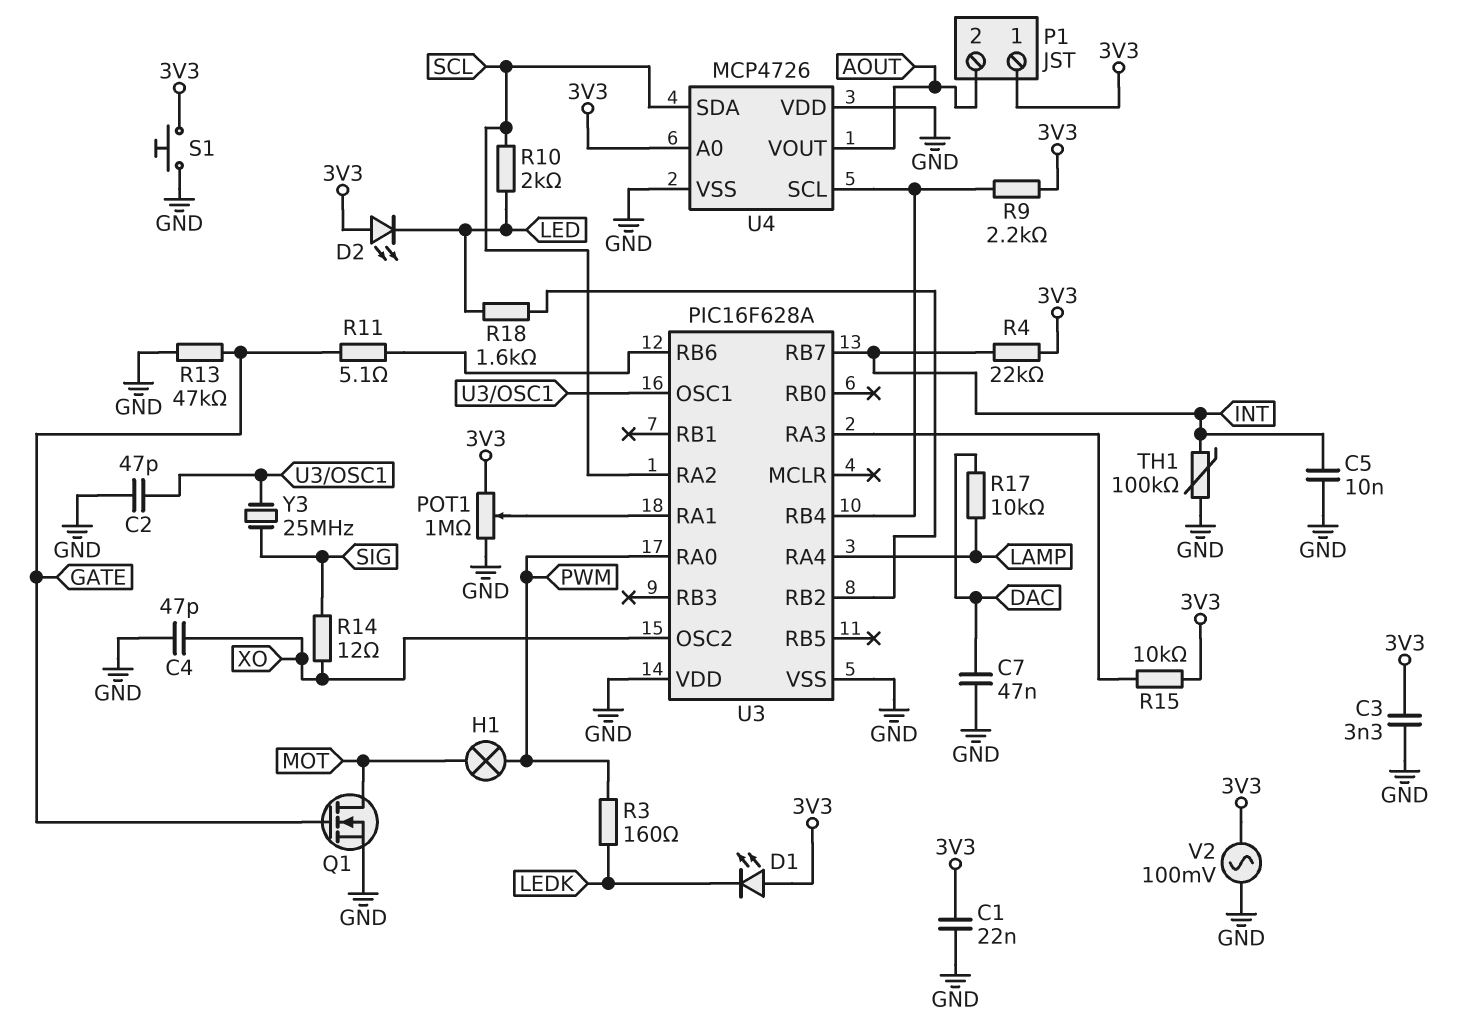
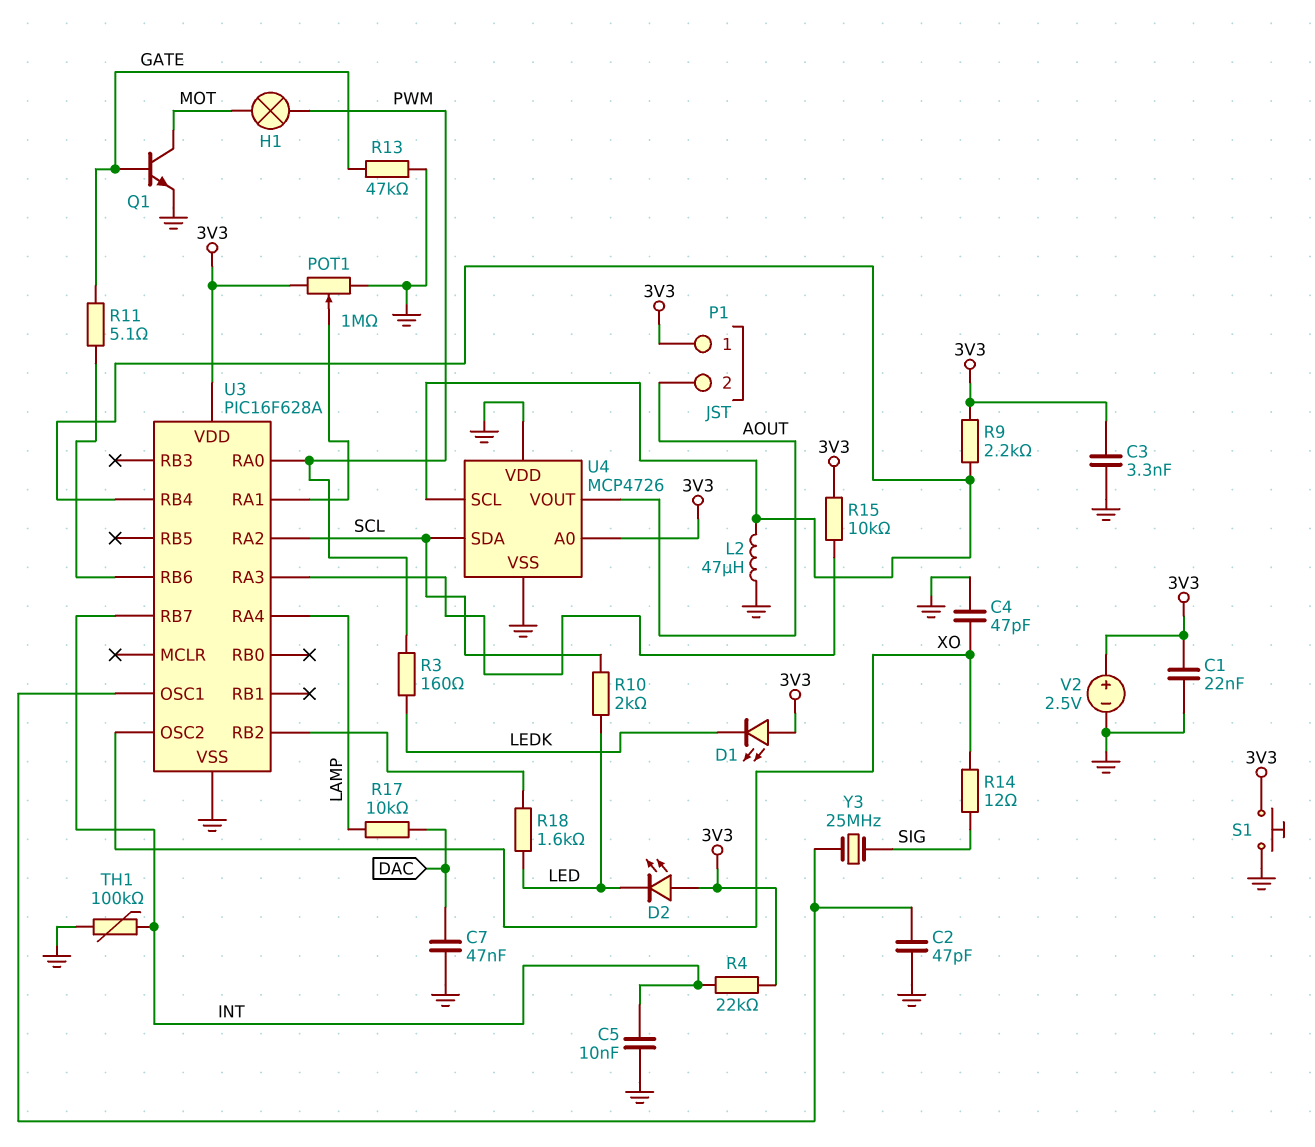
L2: none -> 47uH (GND, U3/RB4)
Q1: NMOS (G GATE, D MOT, S GND) -> NPN (B GATE, C MOT, E GND)
U3 pin VDD: GND -> 3V3
V2: AC 100mV (3V3, GND) -> 2.5V (plus 3V3, minus GND)

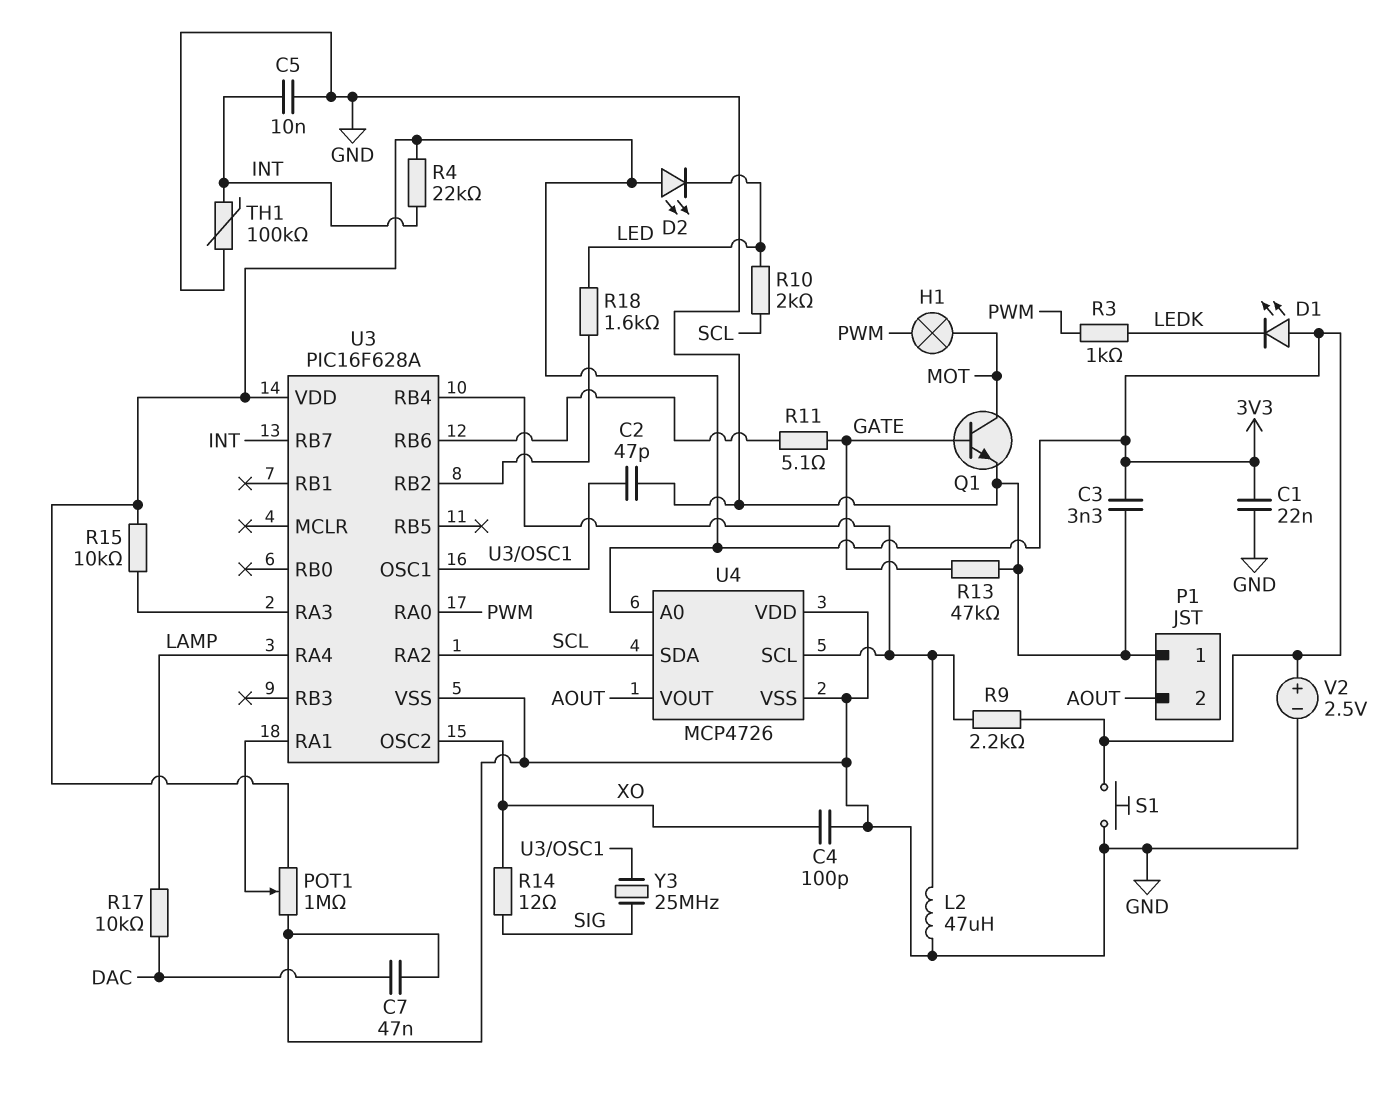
C4: 47pF (GND, XO) -> 100pF (GND, XO)
P1 pin 1: 3V3 -> GND
R3: 160 (LEDK, PWM) -> 1k (LEDK, PWM)

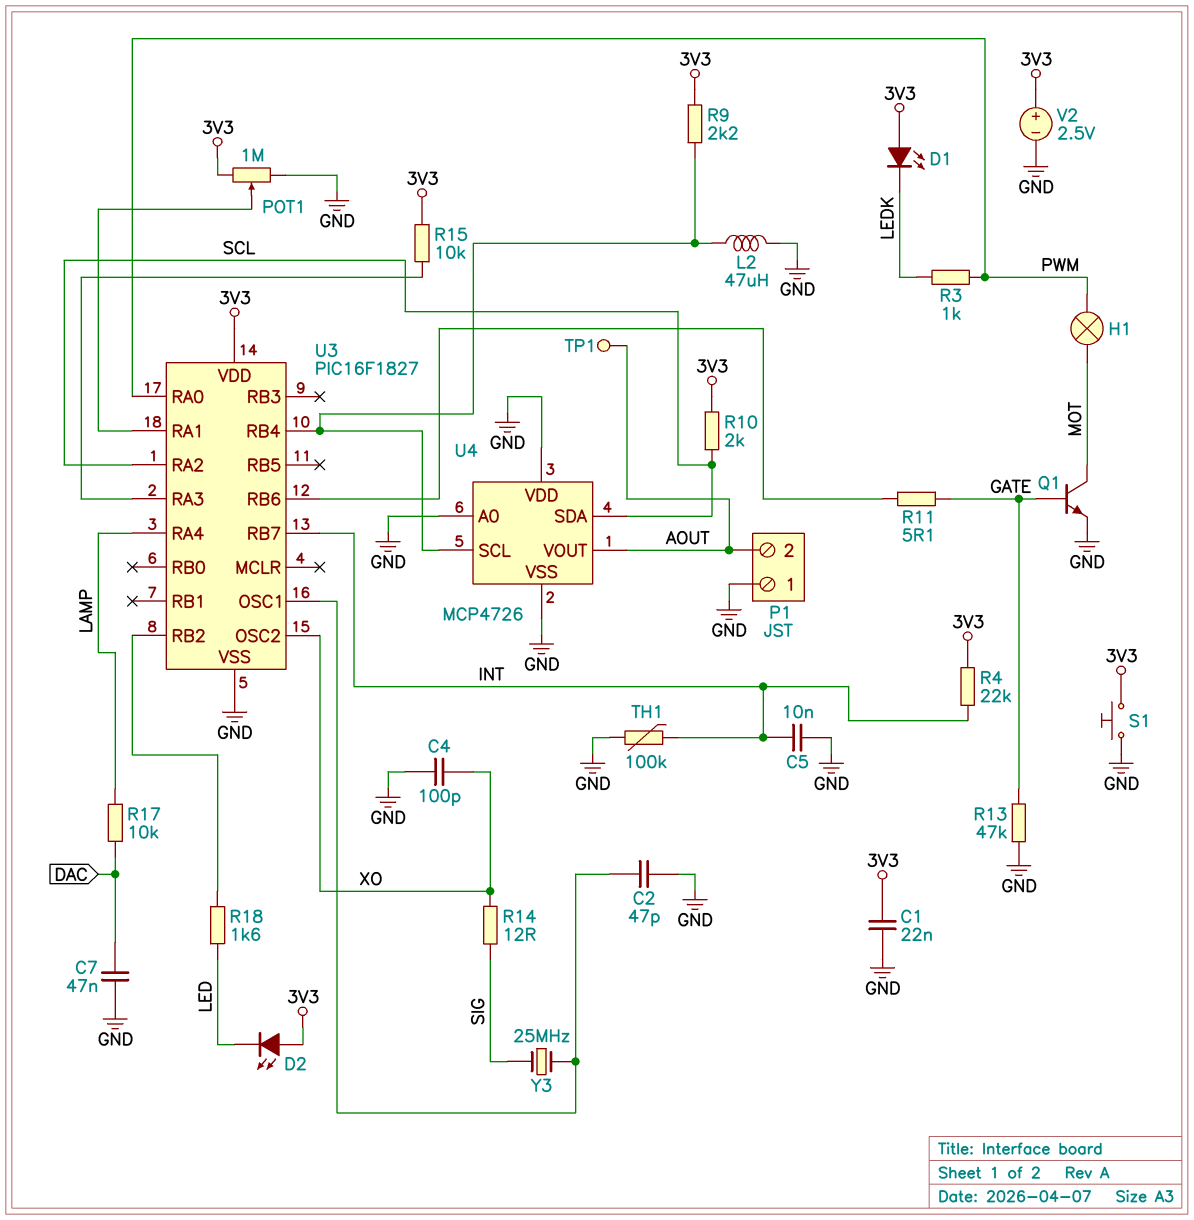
C3: 3.3nF (3V3, GND) -> none
R10: 2k (LED, SCL) -> 2k (3V3, SCL)
TP1: none -> test point (AOUT)
U3: PIC16F628A -> PIC16F1827
U4 pin A0: 3V3 -> GND

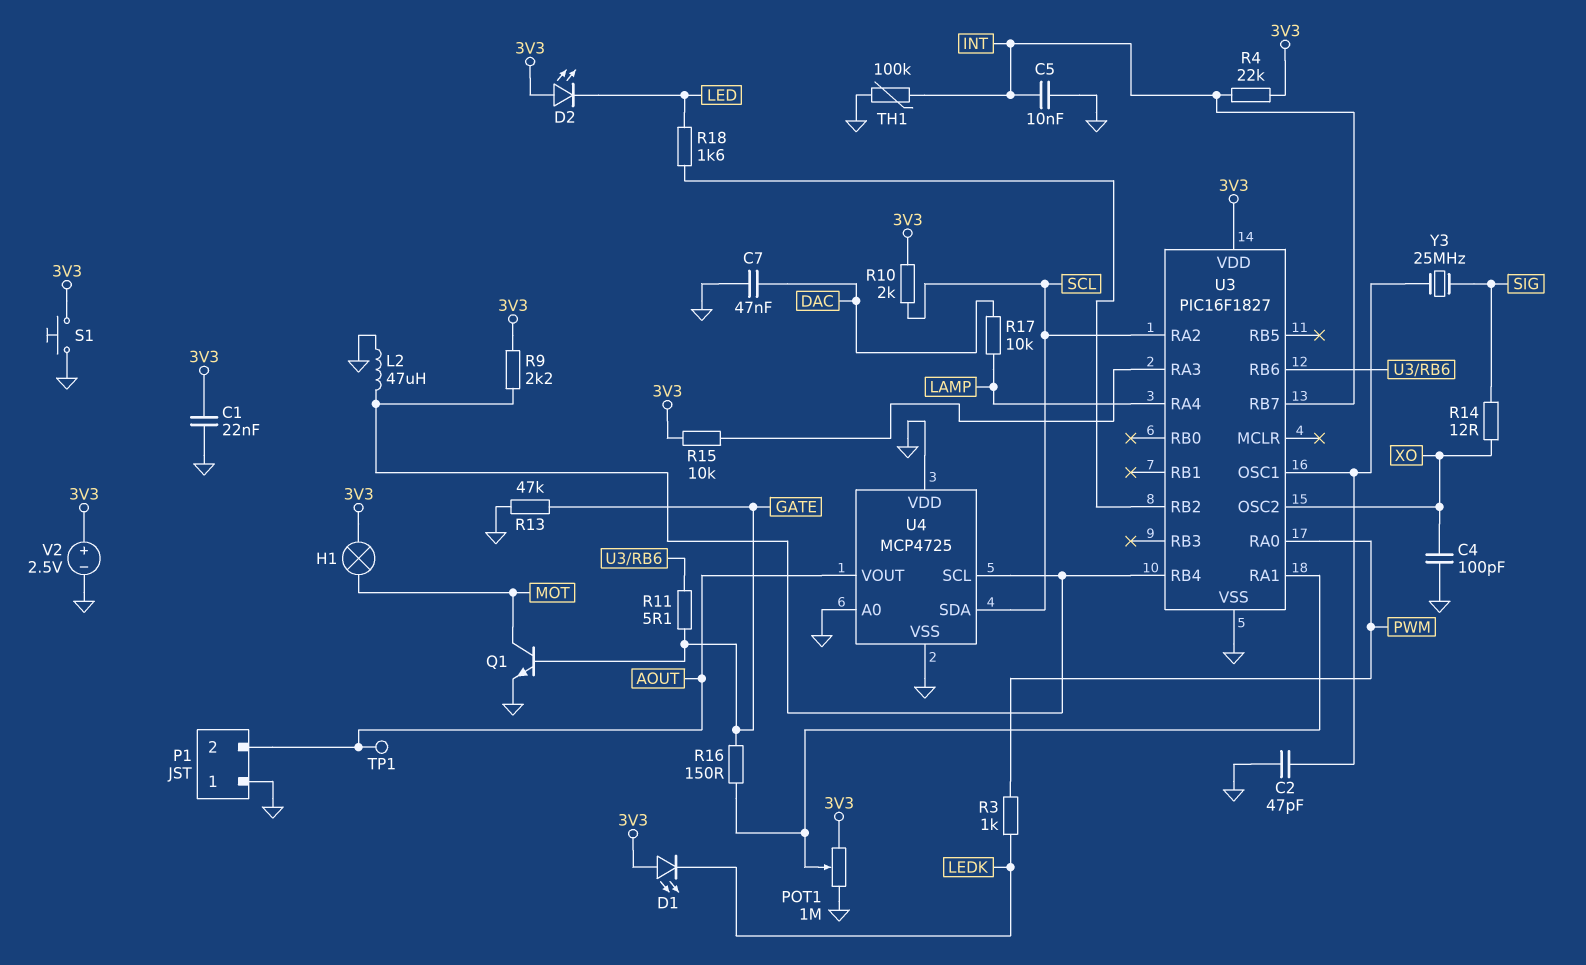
H1: lamp (MOT, PWM) -> lamp (3V3, MOT)
R16: none -> 150 (GATE, U3/RA1)
U4: MCP4726 -> MCP4725

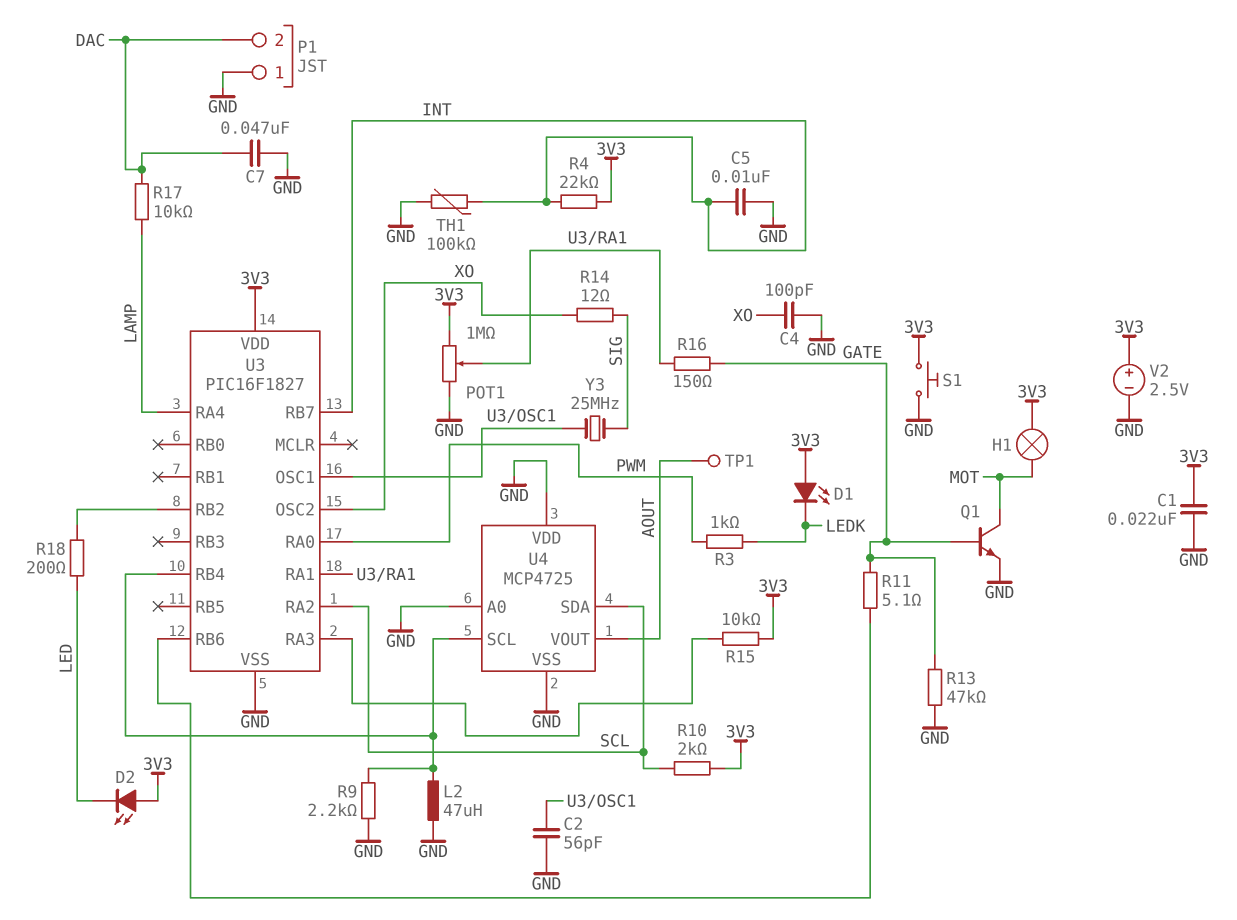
C2: 47pF (GND, U3/OSC1) -> 56pF (GND, U3/OSC1)
P1 pin 2: AOUT -> DAC
R9: 2.2k (3V3, U3/RB4) -> 2.2k (GND, U3/RB4)
R18: 1.6k (LED, U3/RB2) -> 200 (LED, U3/RB2)

